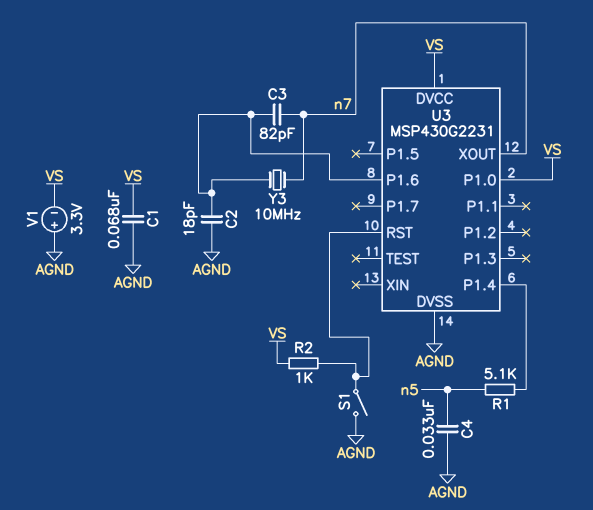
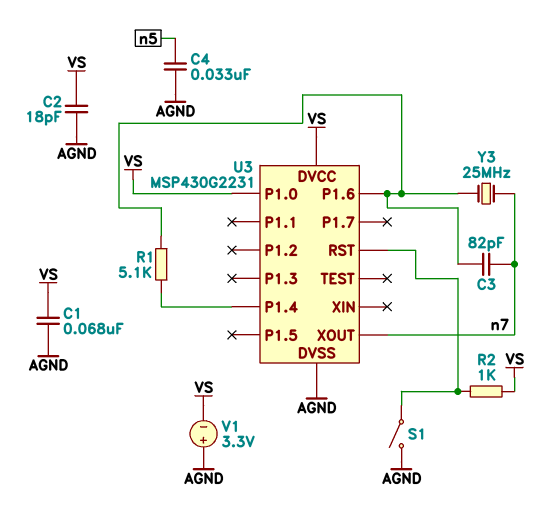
C2: 18pF (AGND, U3/P1.6) -> 18pF (AGND, VS)
R1: 5.1k (U3/P1.4, n5) -> 5.1k (U3/P1.4, U3/P1.6)
Y3: 10MHz (U3/P1.6, n7) -> 25MHz (U3/P1.6, n7)

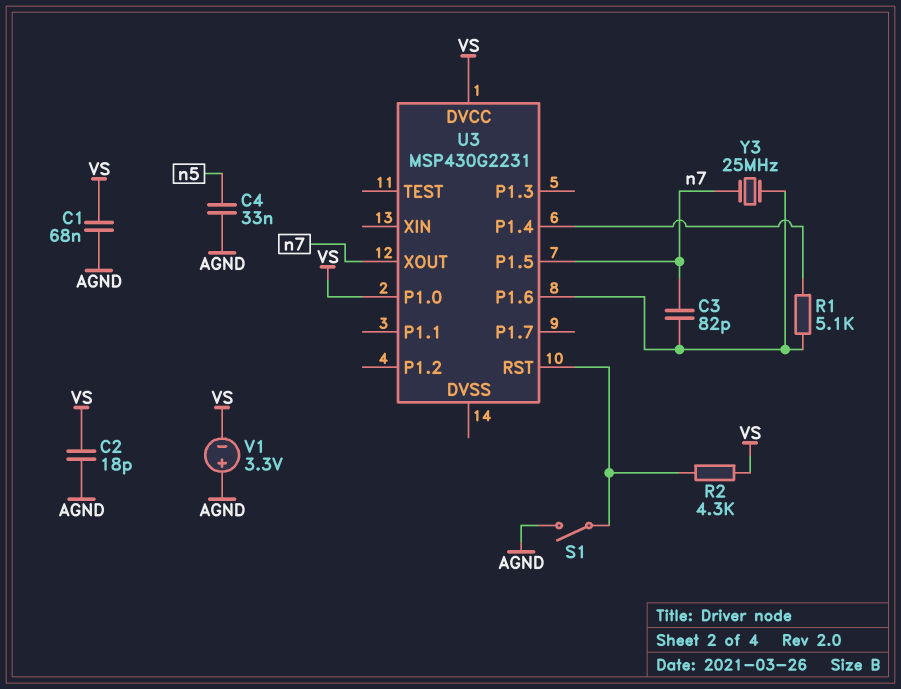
R2: 1k (U3/RST, VS) -> 4.3k (U3/RST, VS)
U3 pin DVSS: AGND -> none
U3 pin P1.5: none -> n7

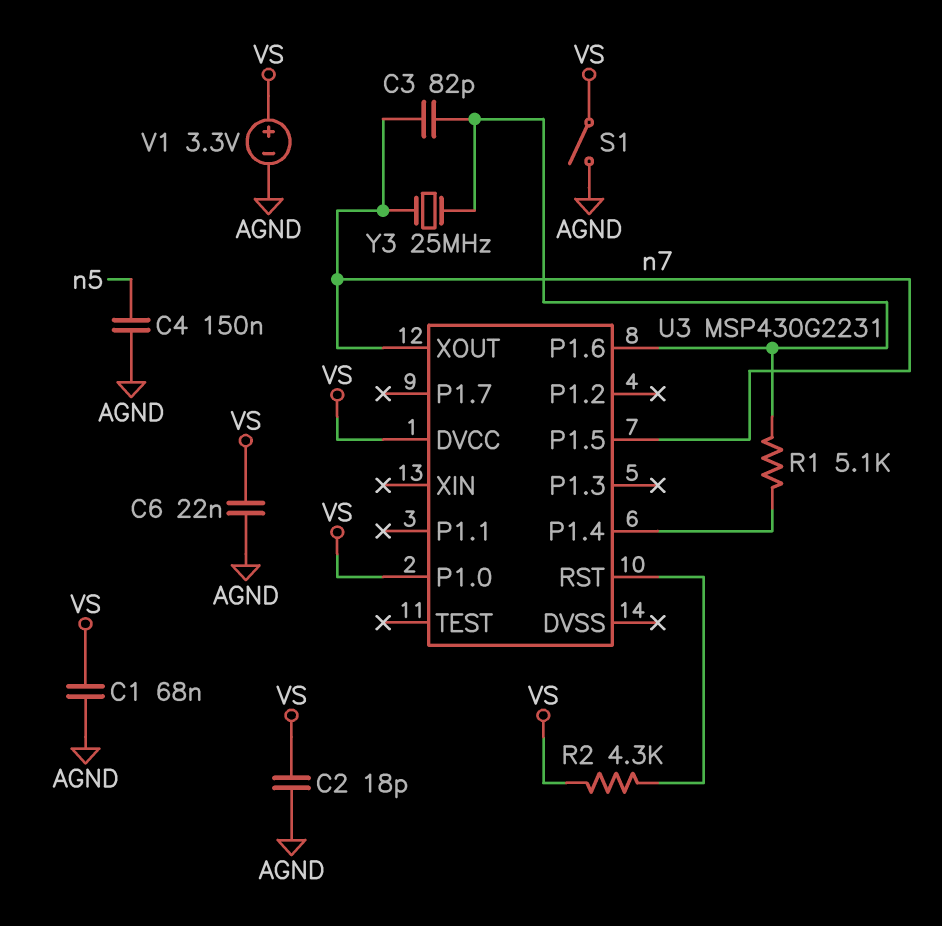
C4: 33nF (AGND, n5) -> 150nF (AGND, n5)
C6: none -> 22nF (AGND, VS)
S1: switch (AGND, U3/RST) -> switch (AGND, VS)
V1: 3.3V (plus AGND, minus VS) -> 3.3V (plus VS, minus AGND)

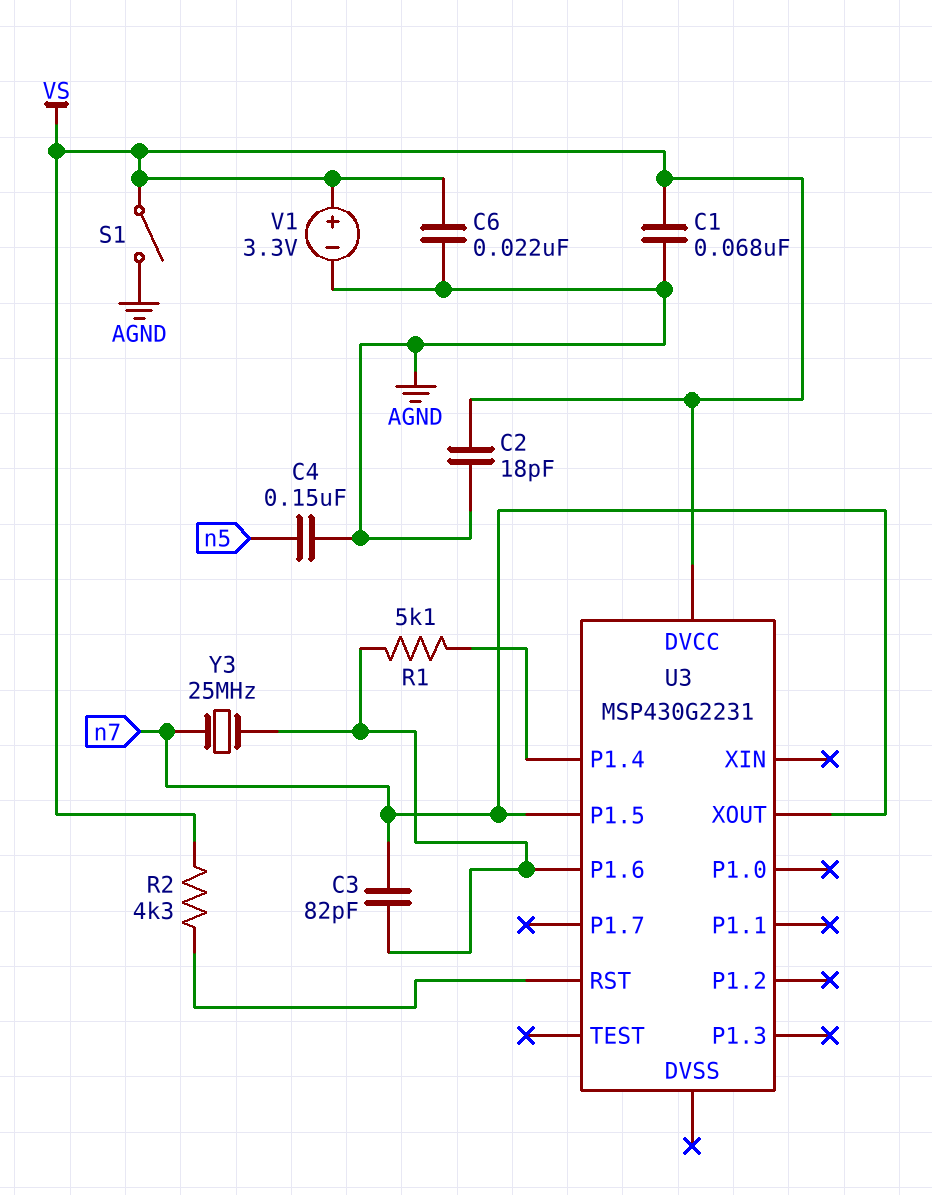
U3 pin P1.0: VS -> none

